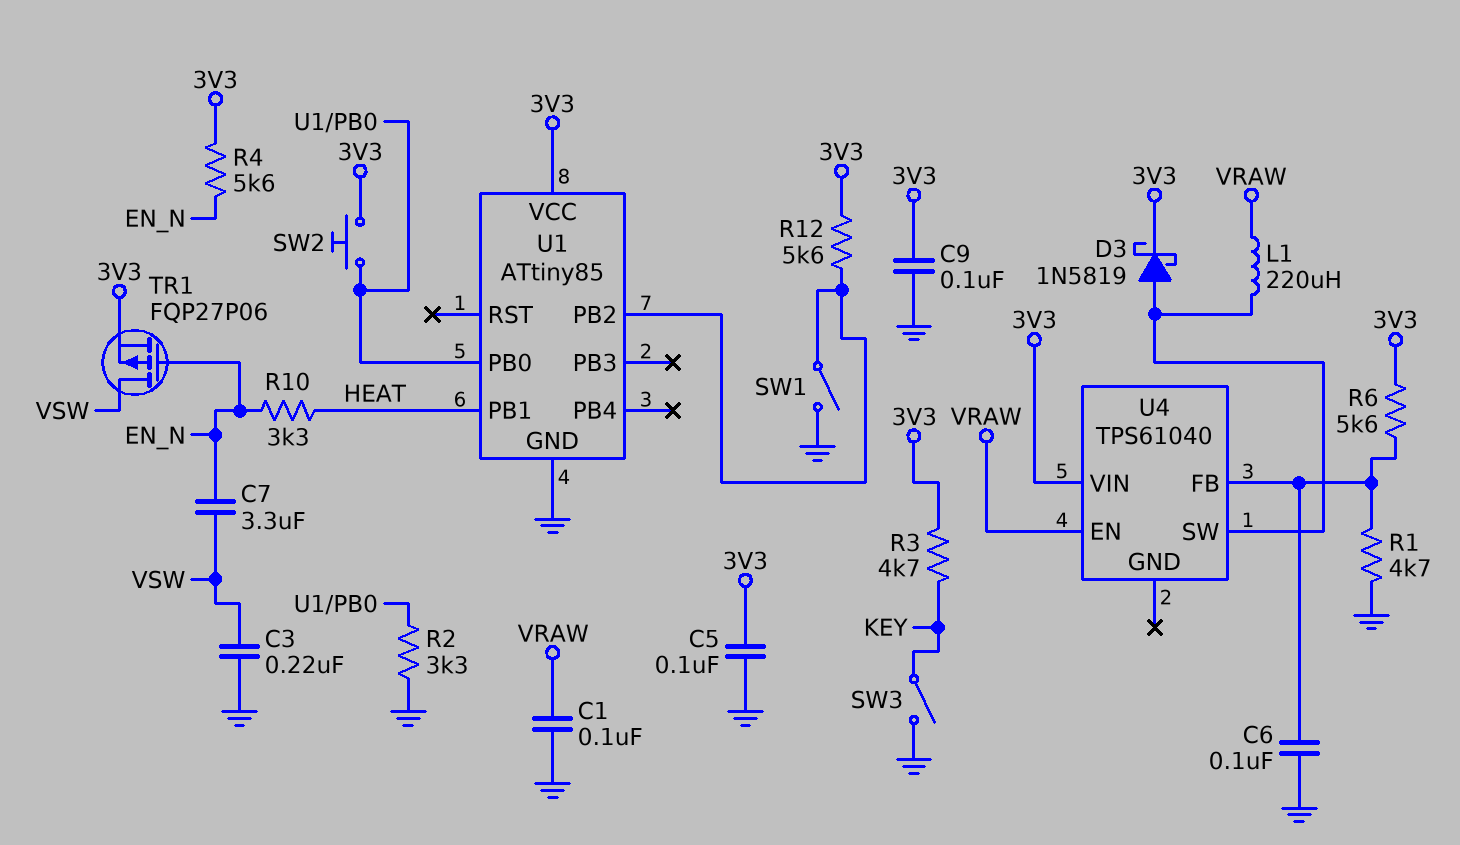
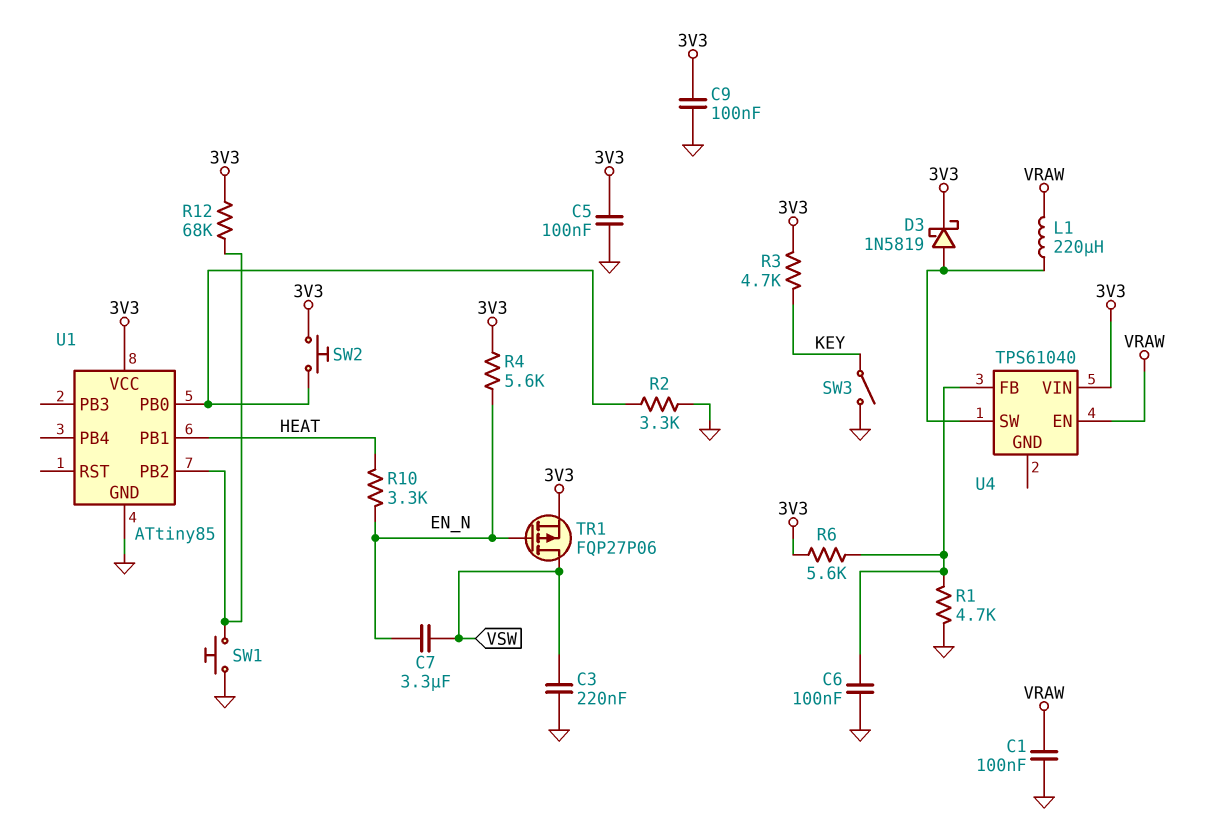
R12: 5.6k (3V3, U1/PB2) -> 68k (3V3, U1/PB2)
SW1: switch (GND, U1/PB2) -> button (GND, U1/PB2)

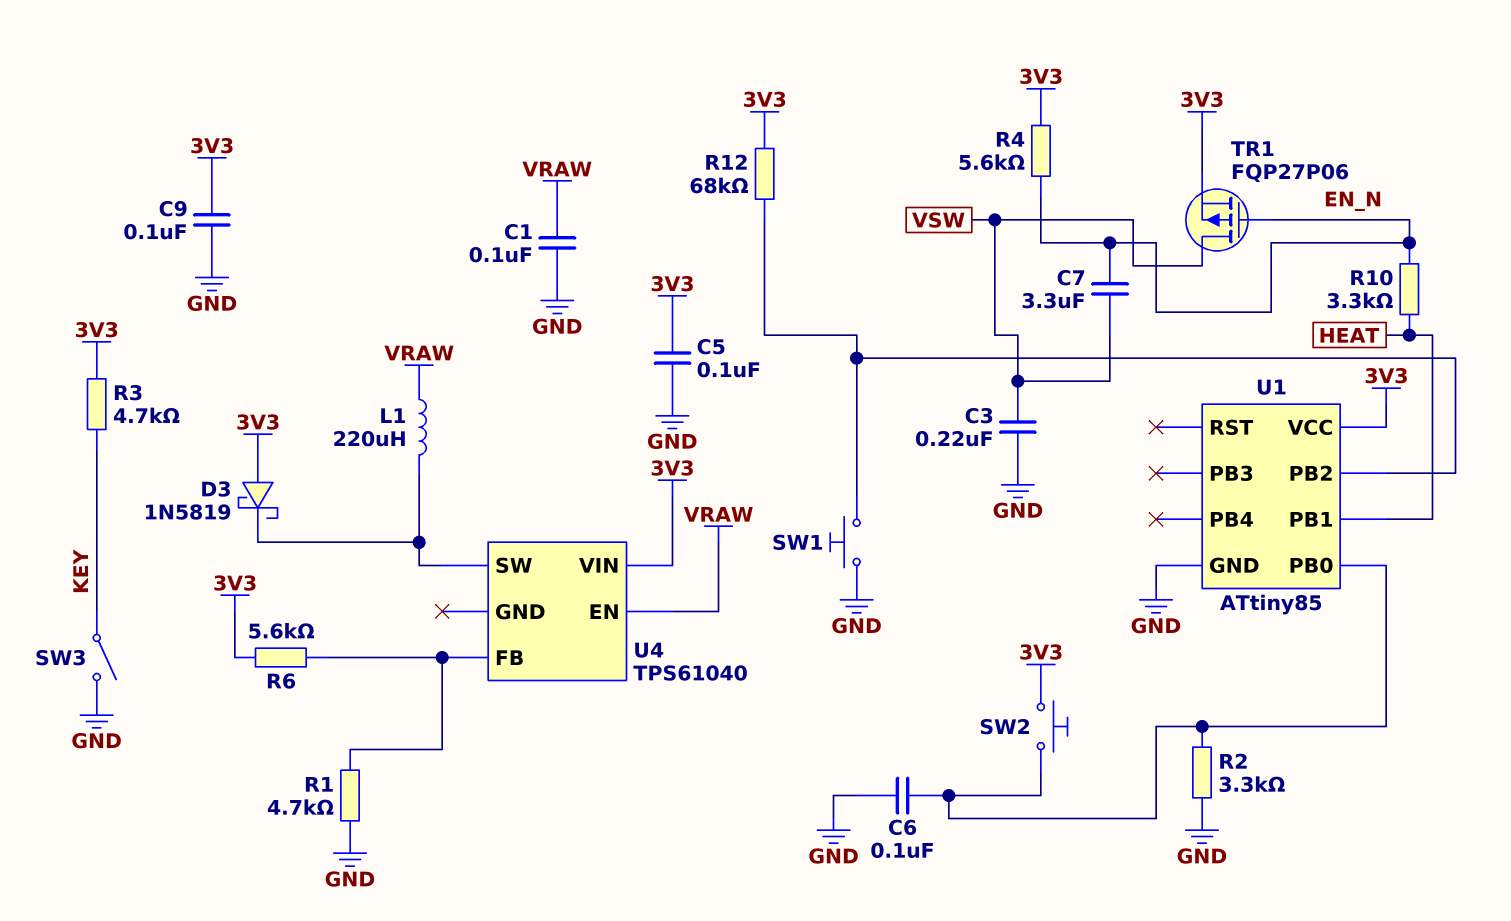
C6: 100nF (GND, U4/FB) -> 100nF (GND, U1/PB0)
D3: schottky 1N5819 (A U4/SW, K 3V3) -> schottky 1N5819 (A 3V3, K U4/SW)

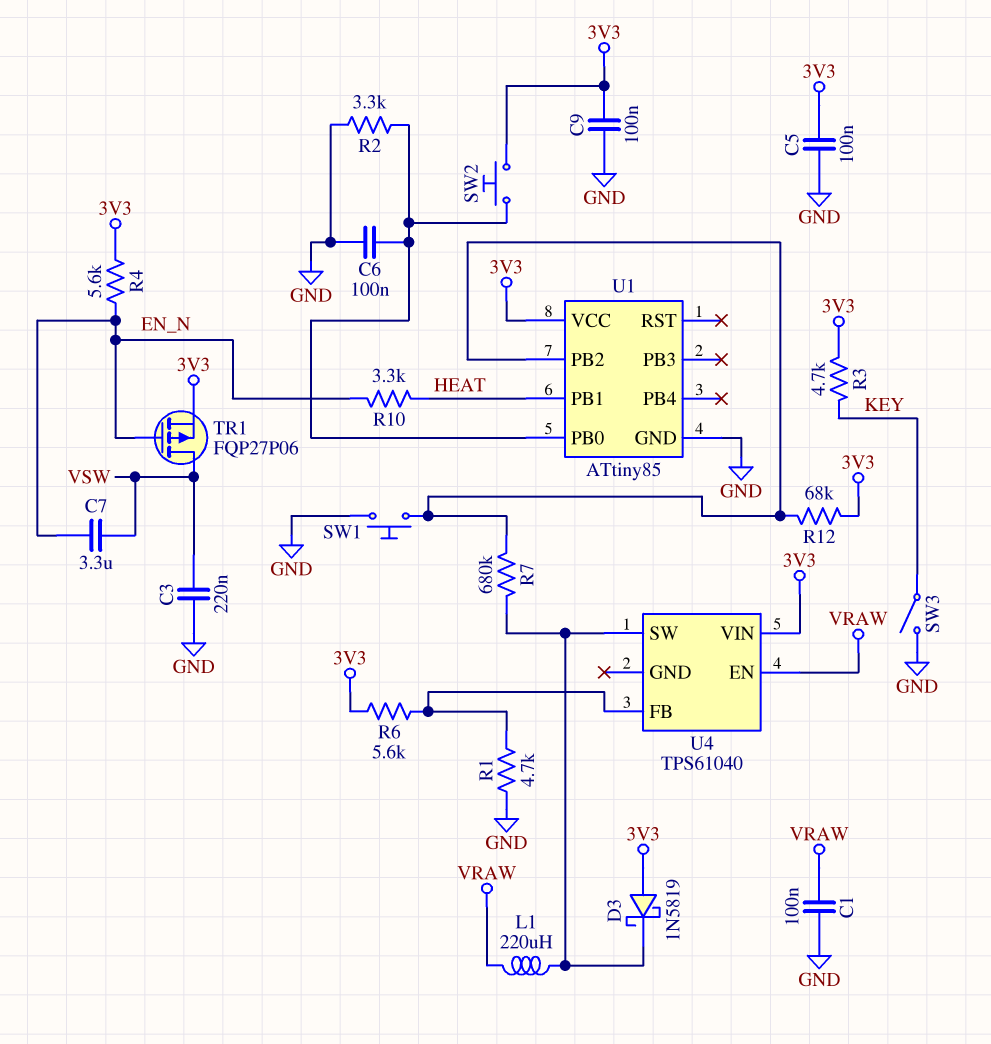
R7: none -> 680k (U1/PB2, U4/SW)

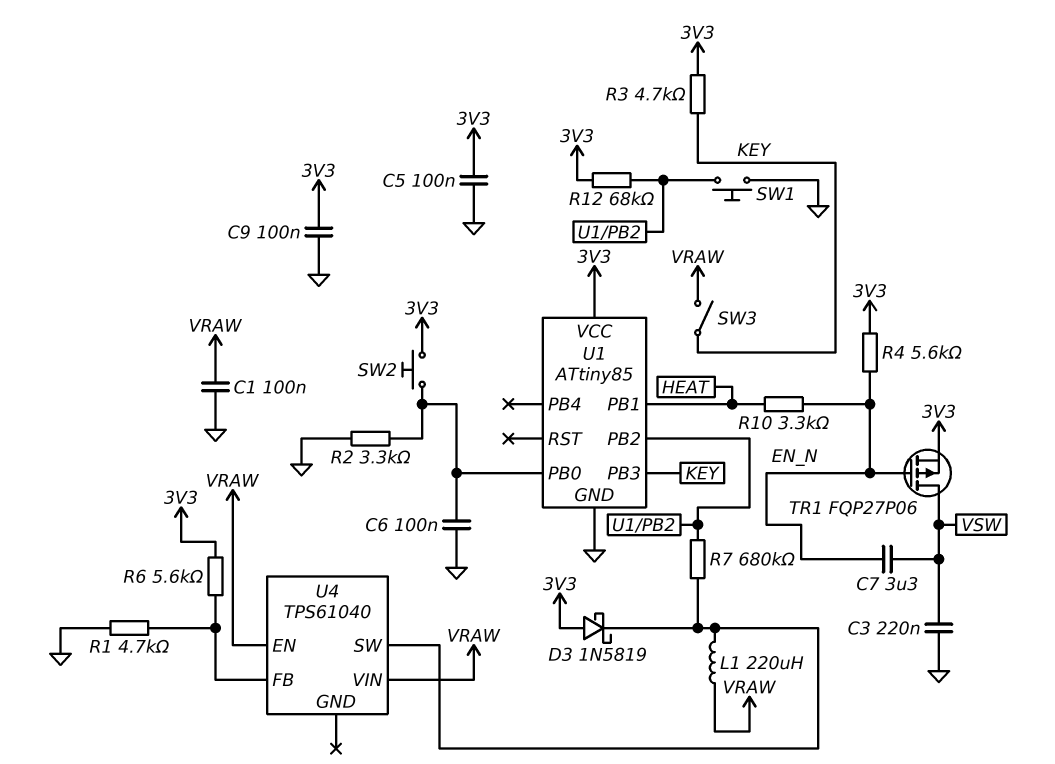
SW3: switch (GND, KEY) -> switch (KEY, VRAW)
U1 pin PB3: none -> KEY
U4 pin VIN: 3V3 -> VRAW

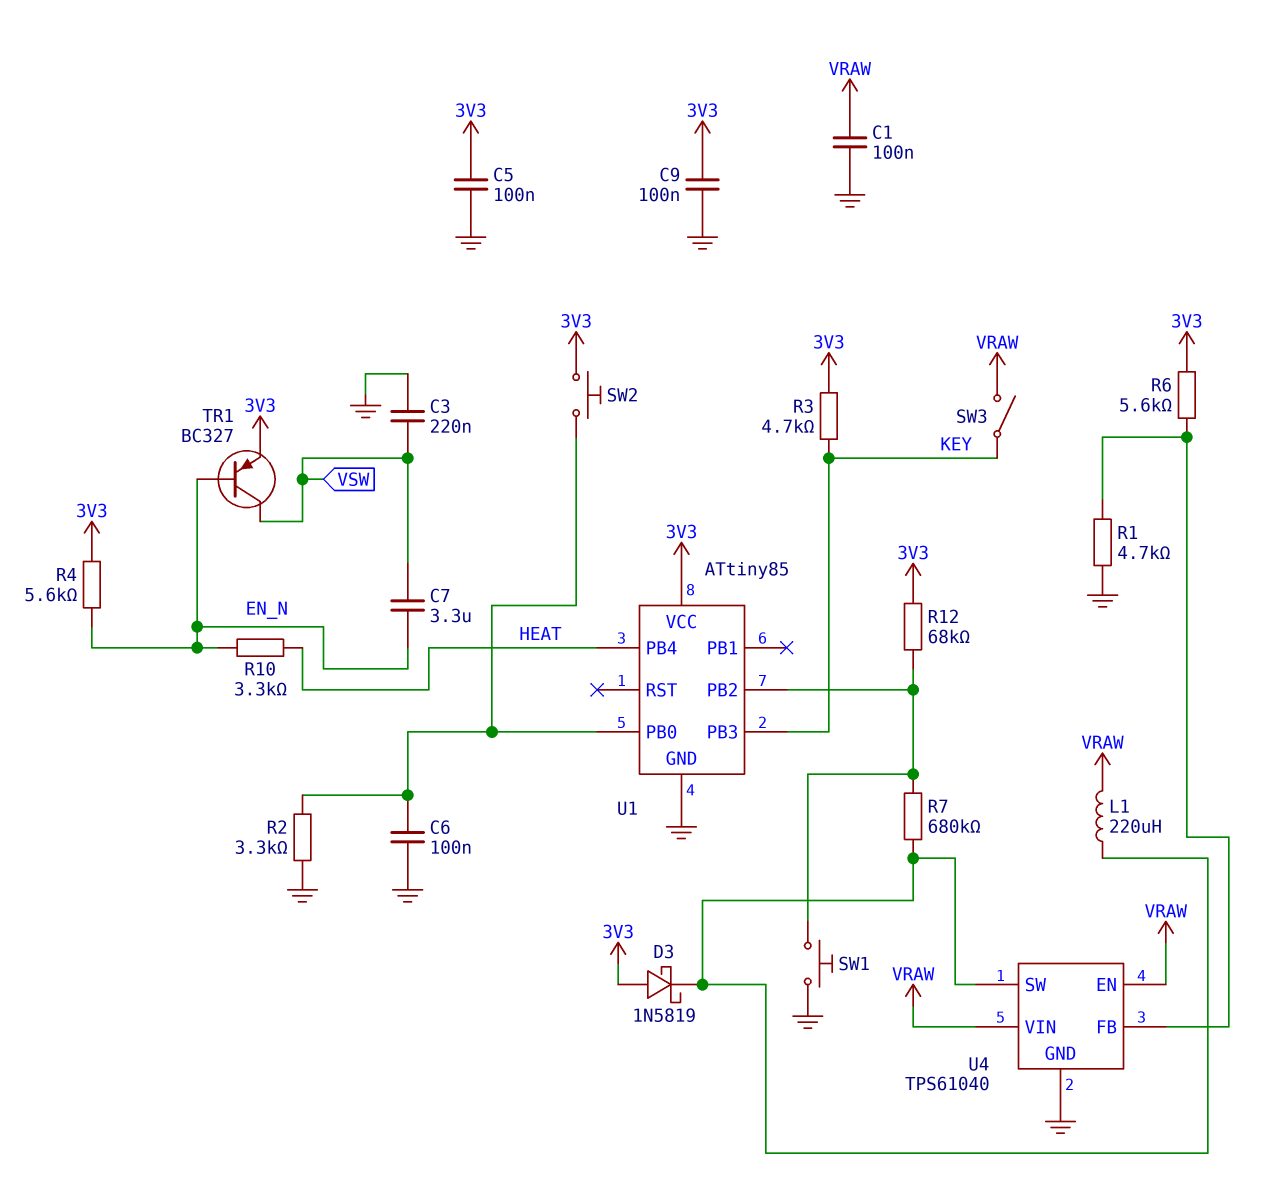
TR1: PMOS FQP27P06 (G EN_N, D VSW, S 3V3) -> PNP BC327 (B EN_N, C VSW, E 3V3)
U1 pin PB1: HEAT -> none
U1 pin PB4: none -> HEAT
U4 pin GND: none -> GND

